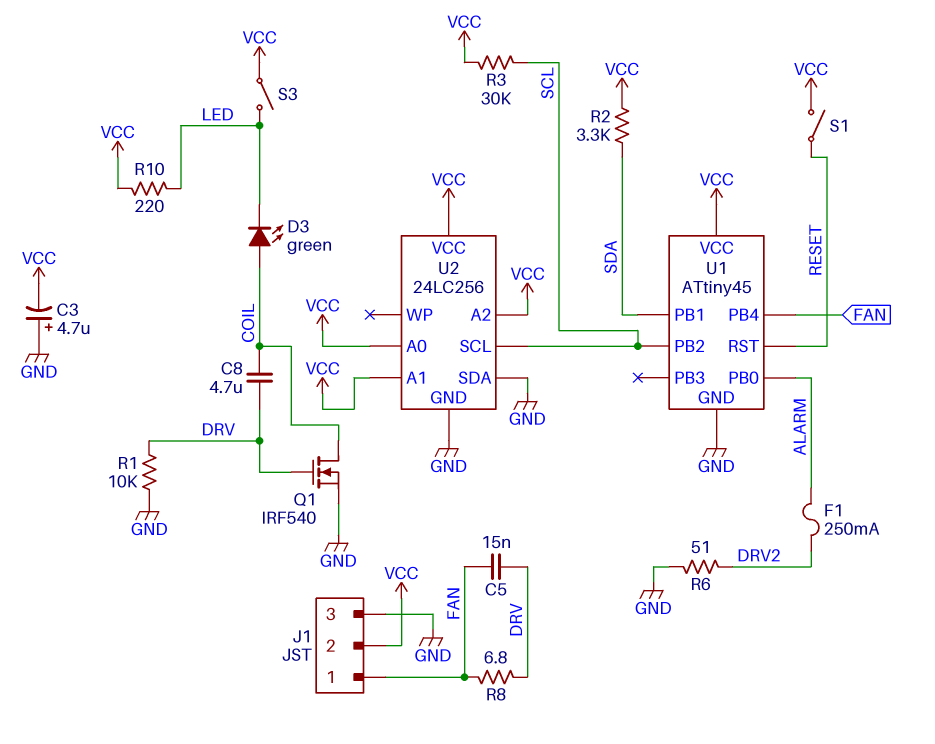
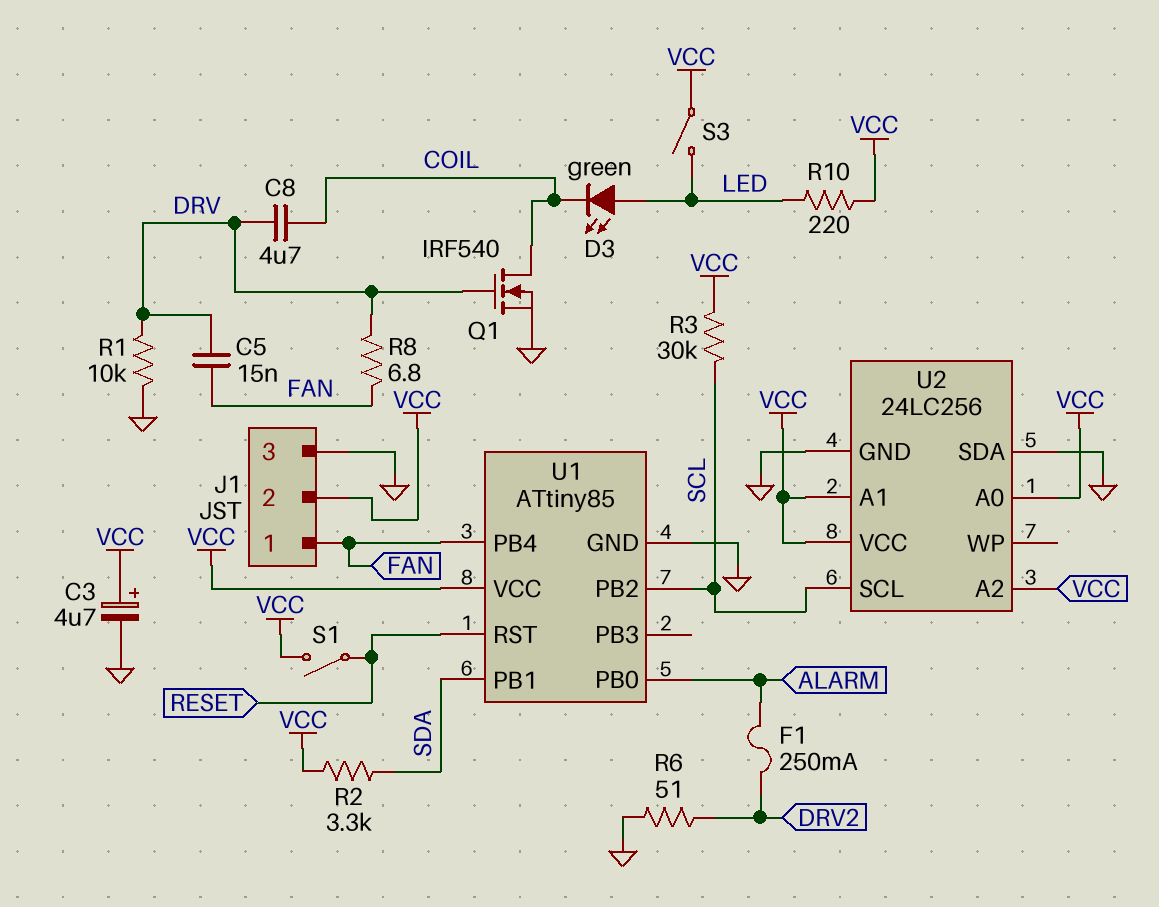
C3: 4.7uF (plus GND, minus VCC) -> 4.7uF (plus VCC, minus GND)
D3: LED green (A COIL, K LED) -> LED green (A LED, K COIL)
U1: ATtiny45 -> ATtiny85

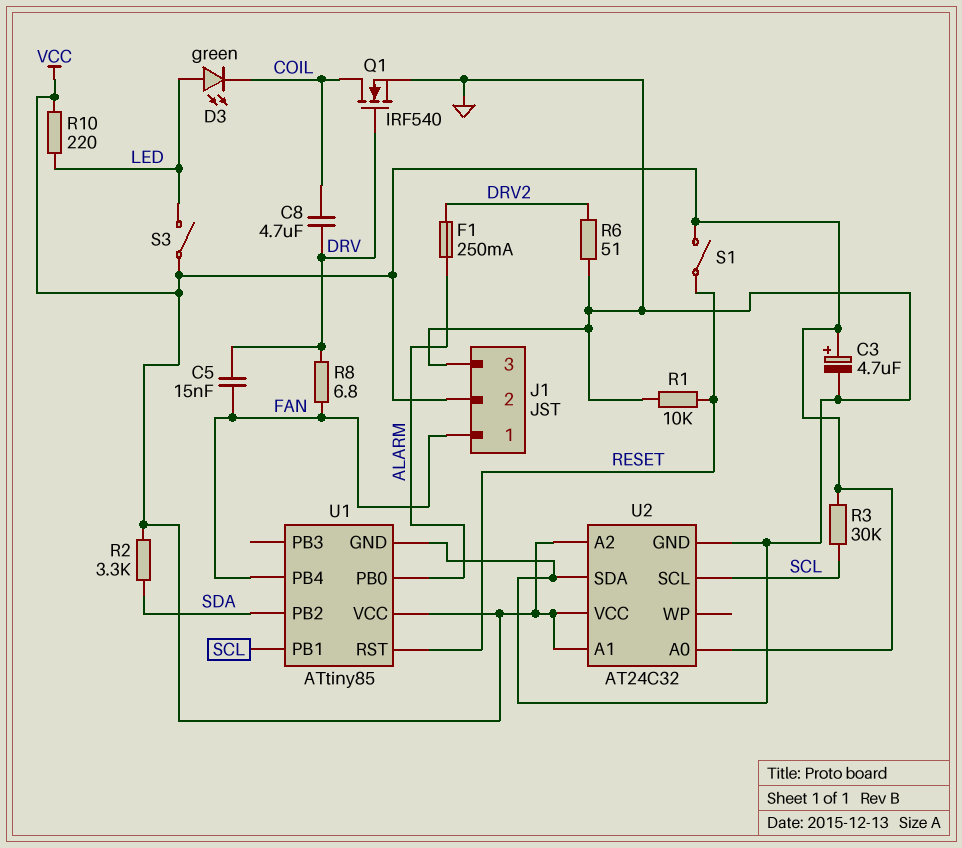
R1: 10k (DRV, GND) -> 10k (GND, RESET)
U1 pin PB1: SDA -> SCL
U1 pin PB2: SCL -> SDA
U2: 24LC256 -> AT24C32

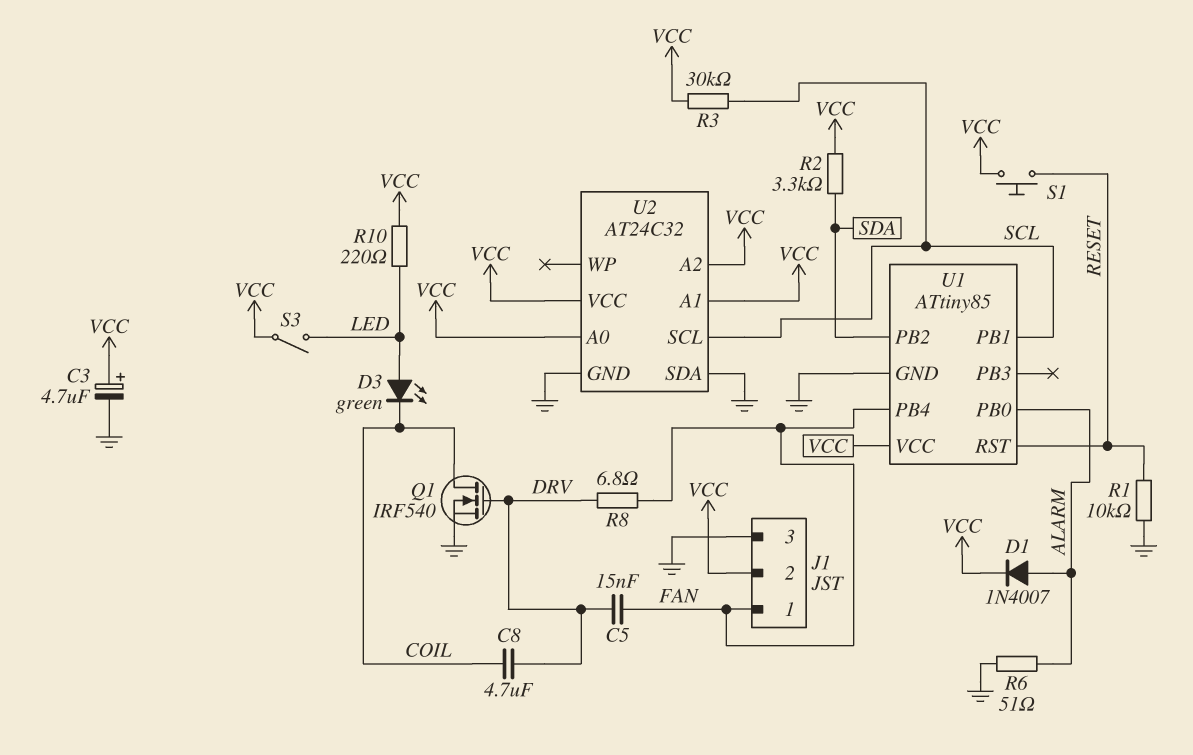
D1: none -> diode 1N4007 (A ALARM, K VCC)
F1: 250mA (ALARM, DRV2) -> none
R6: 51 (DRV2, GND) -> 51 (ALARM, GND)
S1: switch (RESET, VCC) -> button (RESET, VCC)

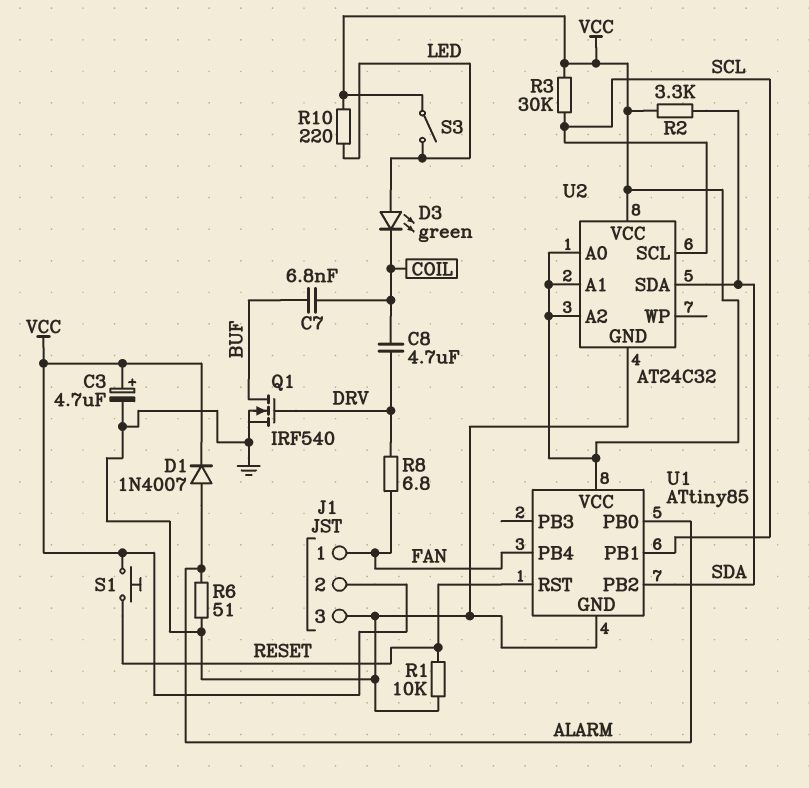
C5: 15nF (DRV, FAN) -> none
C7: none -> 6.8nF (BUF, COIL)
Q1: NMOS IRF540 (G DRV, D COIL, S GND) -> NMOS IRF540 (G DRV, D BUF, S GND)
U2 pin SDA: GND -> SDA

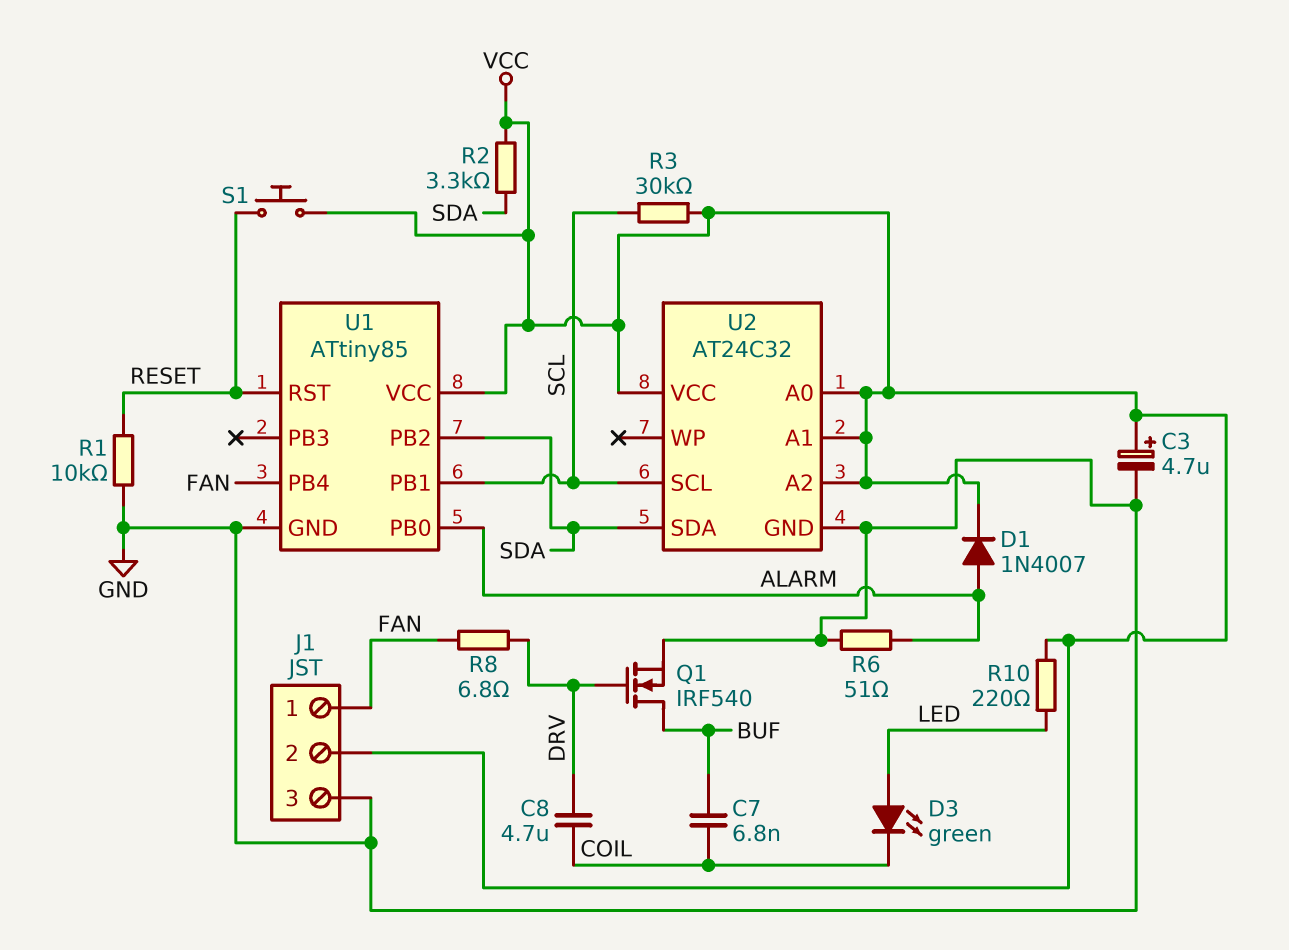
S3: switch (LED, VCC) -> none

